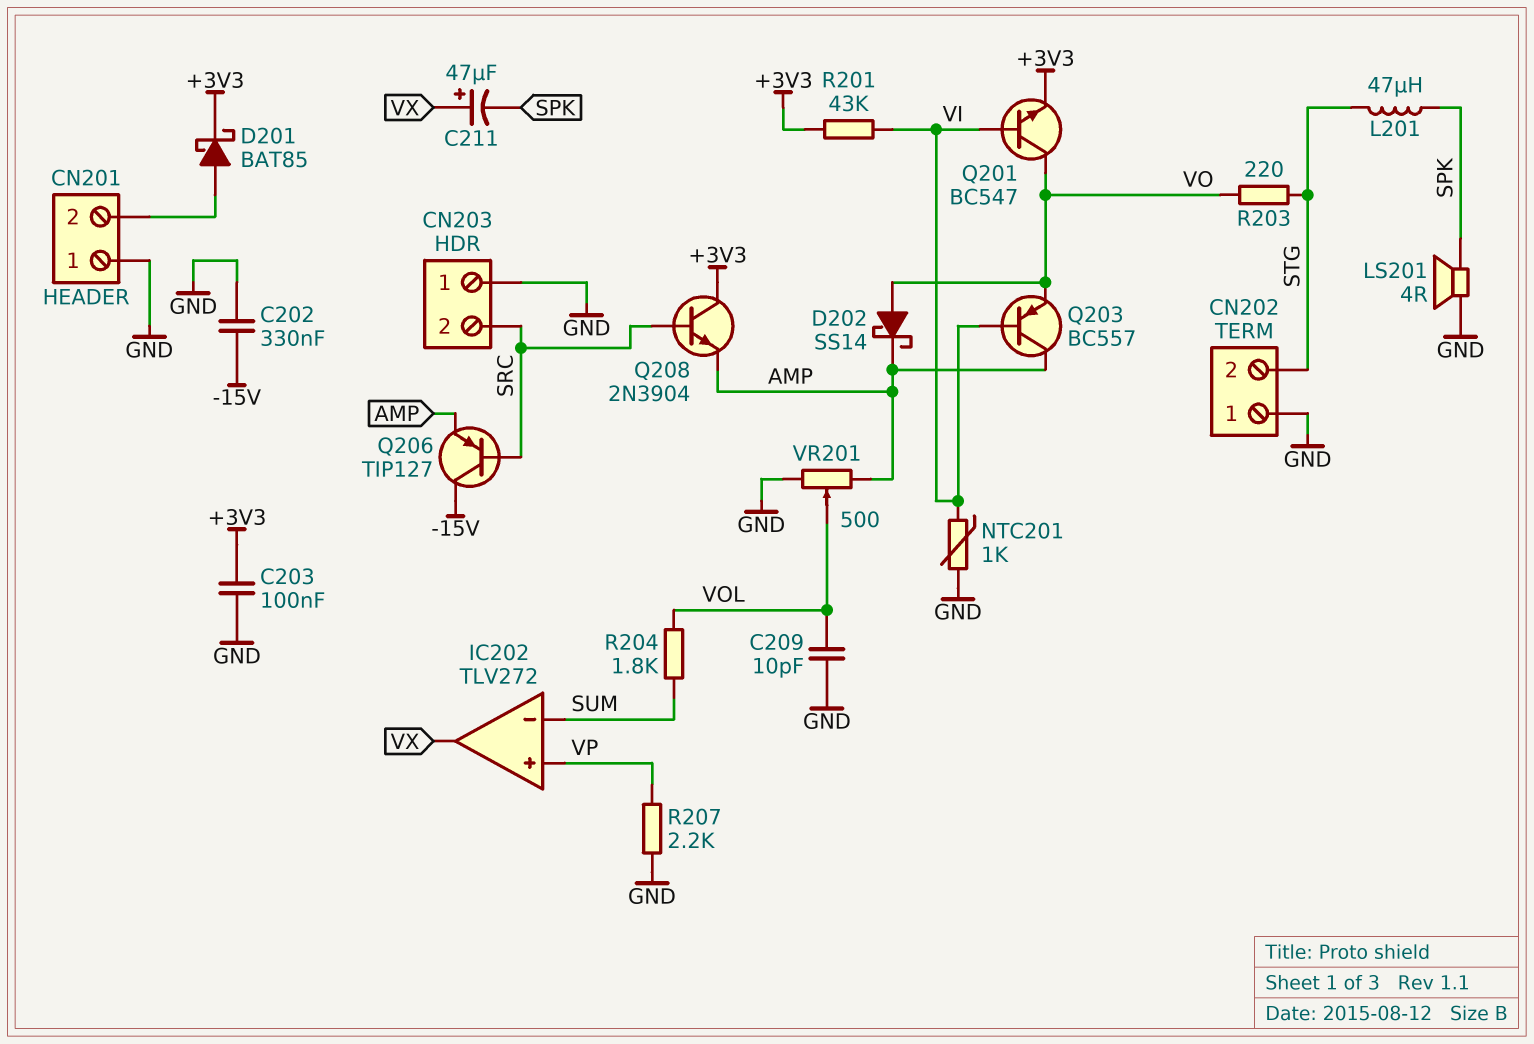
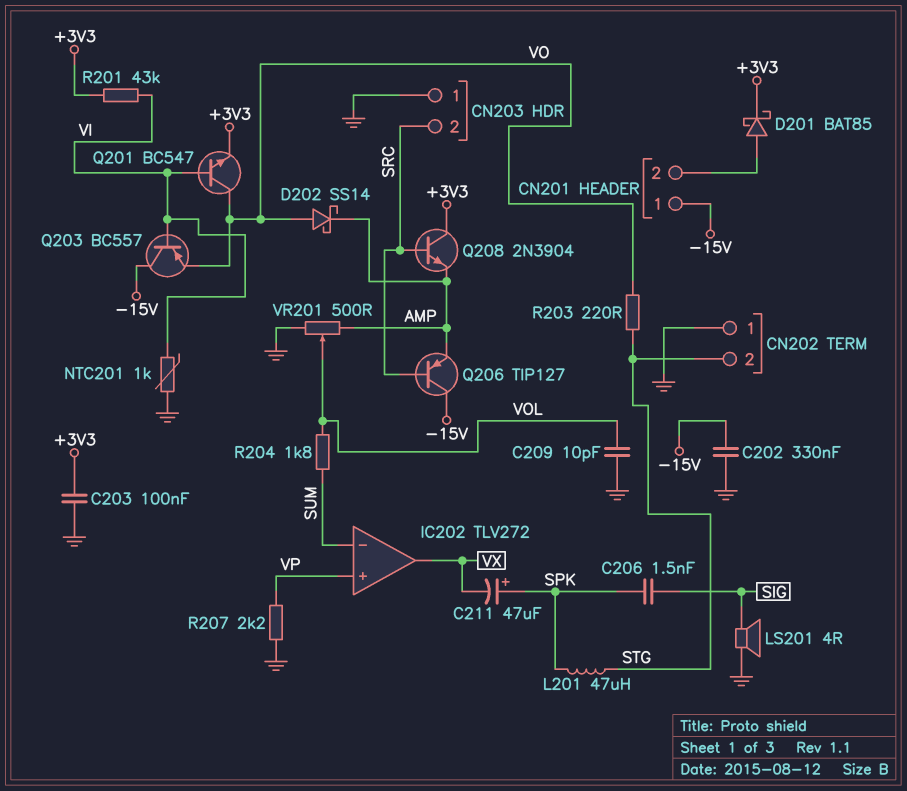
C206: none -> 1.5nF (SIG, SPK)
C211: 47uF (plus VX, minus SPK) -> 47uF (plus SPK, minus VX)
CN201 pin 1: GND -> -15V
LS201: speaker 4R (GND, SPK) -> speaker 4R (GND, SIG)
Q203: PNP BC557 (B VI, C AMP, E VO) -> PNP BC557 (B VI, C -15V, E VO)

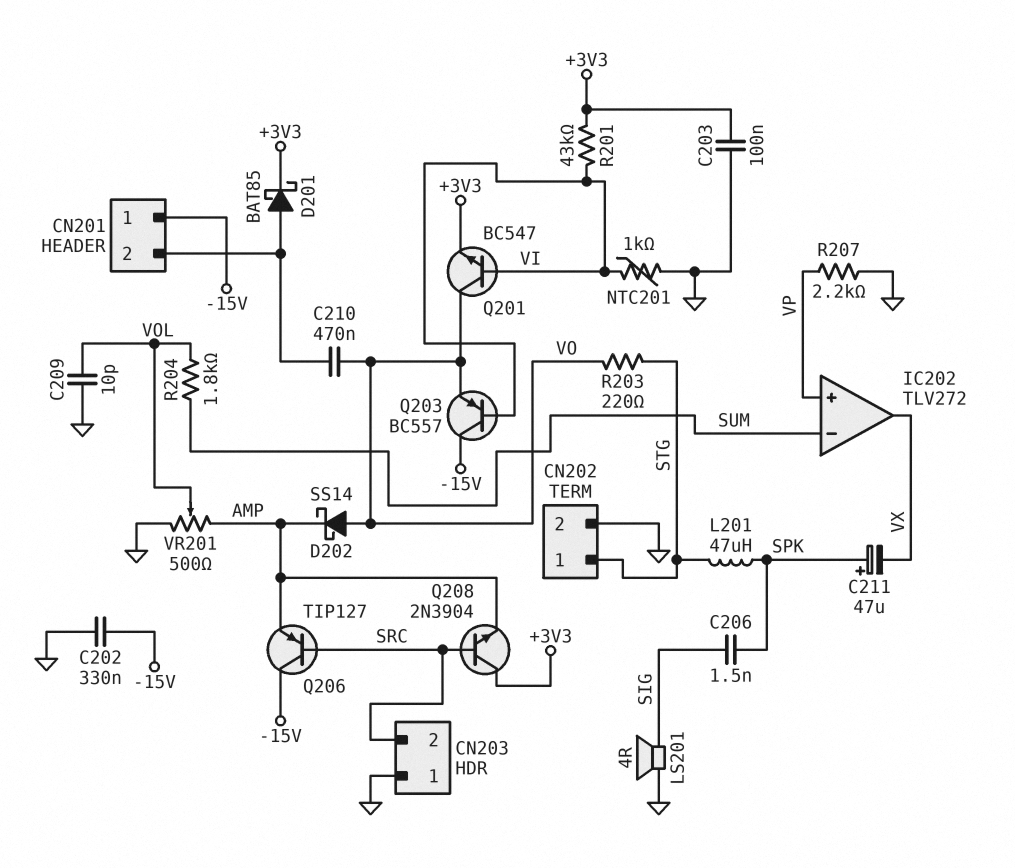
C210: none -> 470nF (CN201/2, VO)
CN202 pin 1: GND -> STG
CN202 pin 2: STG -> GND

